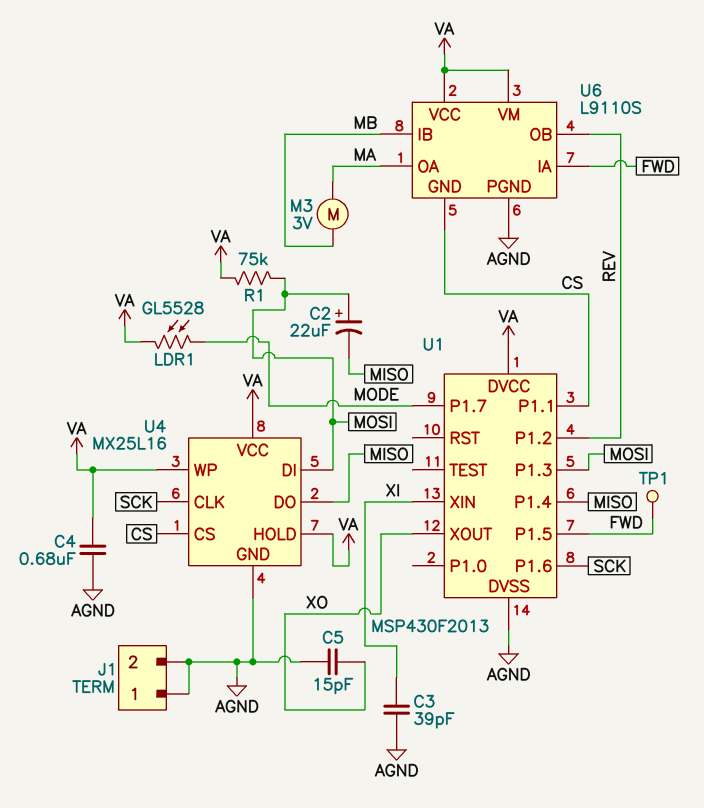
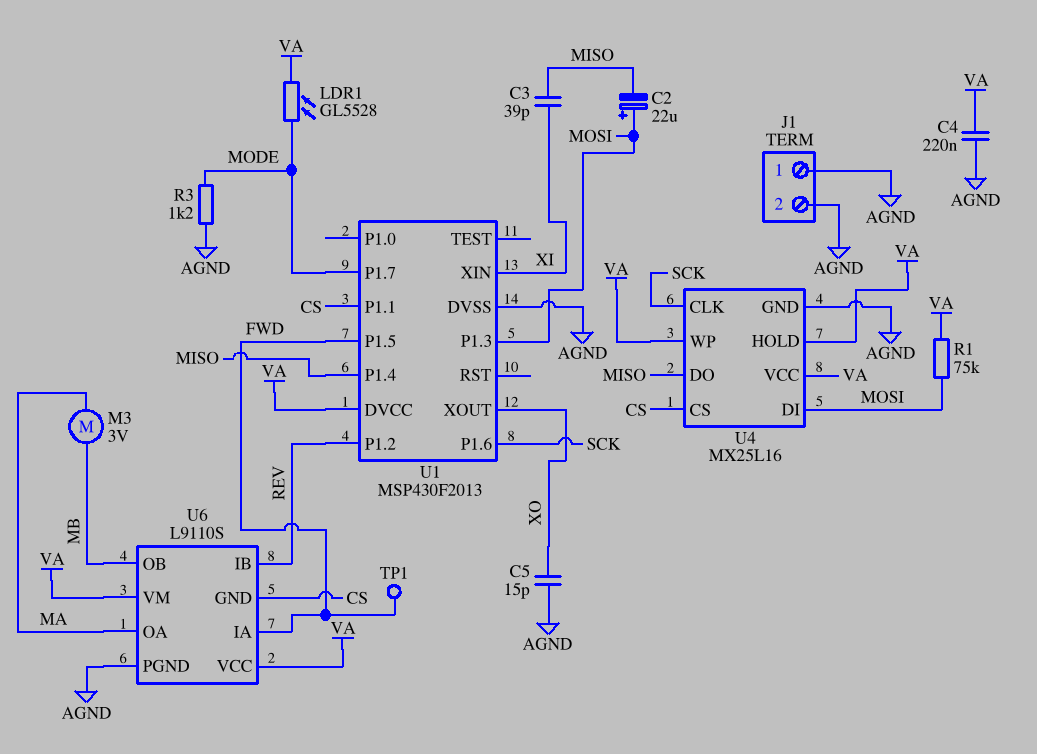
C3: 39pF (AGND, XI) -> 39pF (MISO, XI)
C4: 680nF (AGND, VA) -> 220nF (AGND, VA)
R3: none -> 1.2k (AGND, MODE)
U6 pin IB: MB -> REV
U6 pin OB: REV -> MB

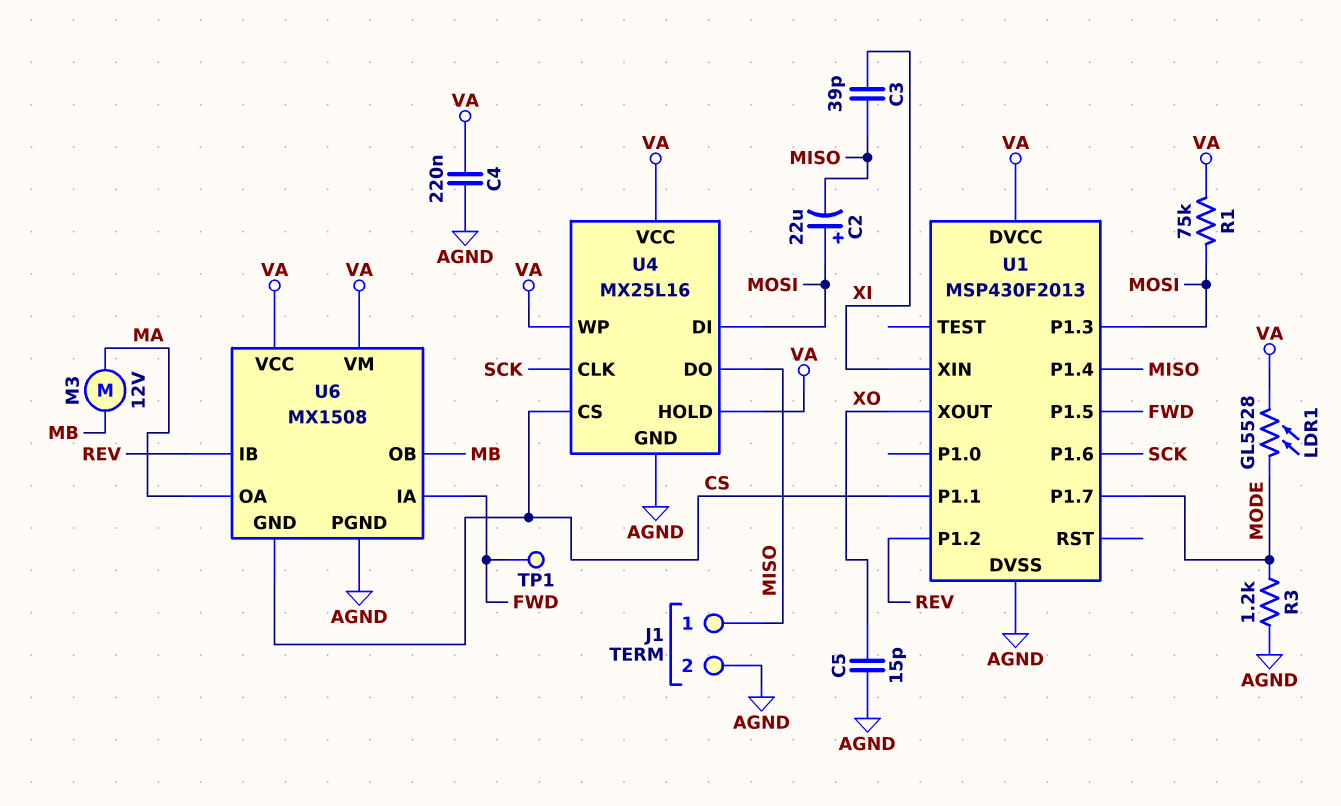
J1 pin 1: AGND -> MISO
M3: motor 3V (MA, MB) -> motor 12V (MA, MB)
U6: L9110S -> MX1508

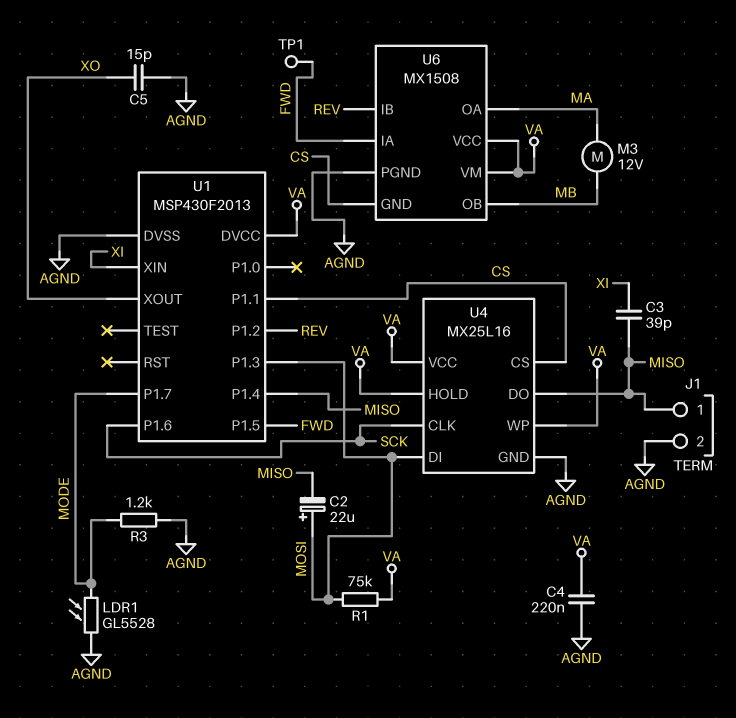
LDR1: GL5528 (MODE, VA) -> GL5528 (AGND, MODE)

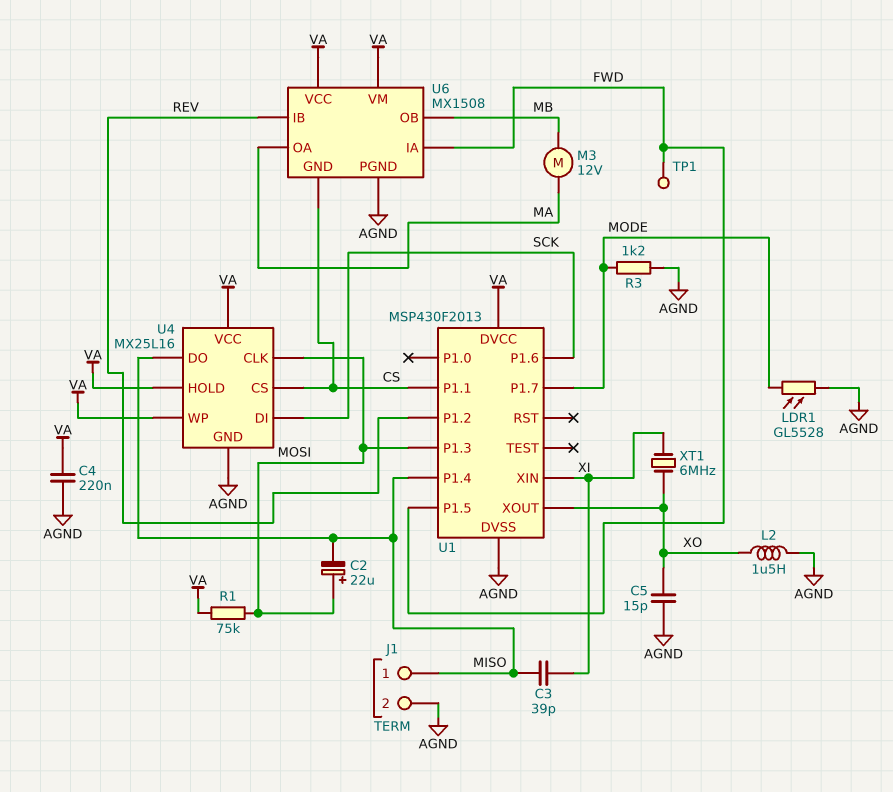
L2: none -> 1.5uH (AGND, XO)
U4 pin CLK: SCK -> MOSI
U4 pin DI: MOSI -> SCK
XT1: none -> 6MHz (XI, XO)

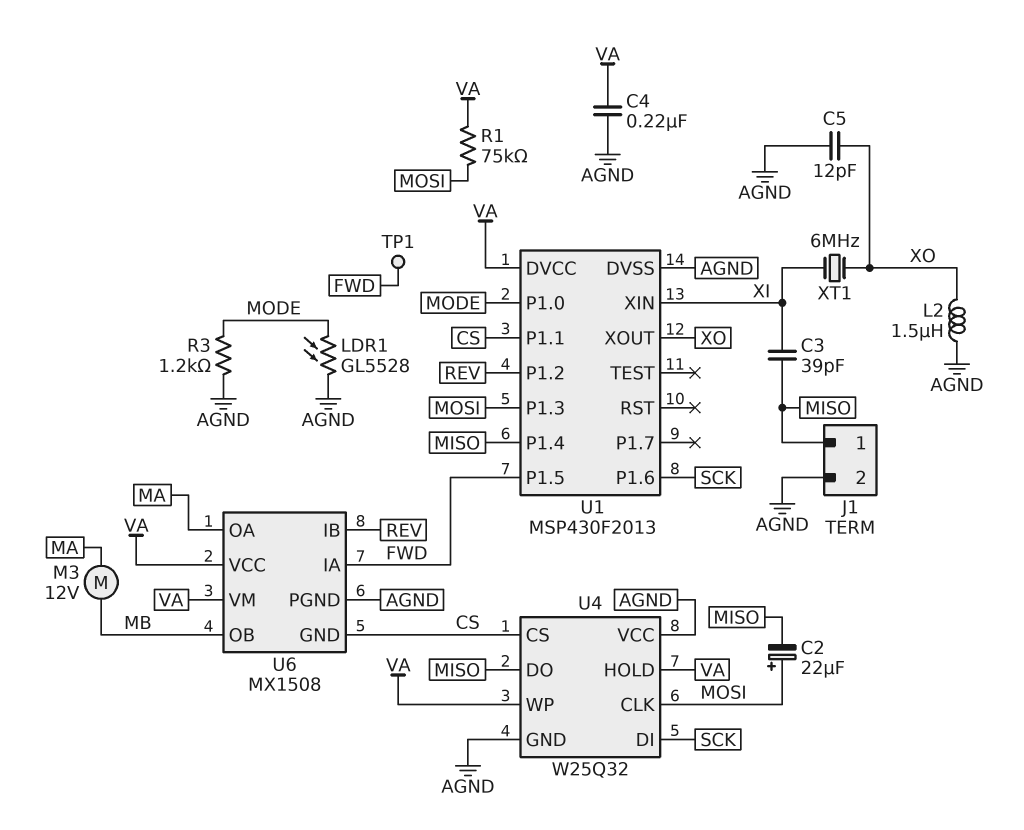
C5: 15pF (AGND, XO) -> 12pF (AGND, XO)
U1 pin P1.0: none -> MODE
U1 pin P1.7: MODE -> none
U4: MX25L16 -> W25Q32
U4 pin VCC: VA -> AGND

